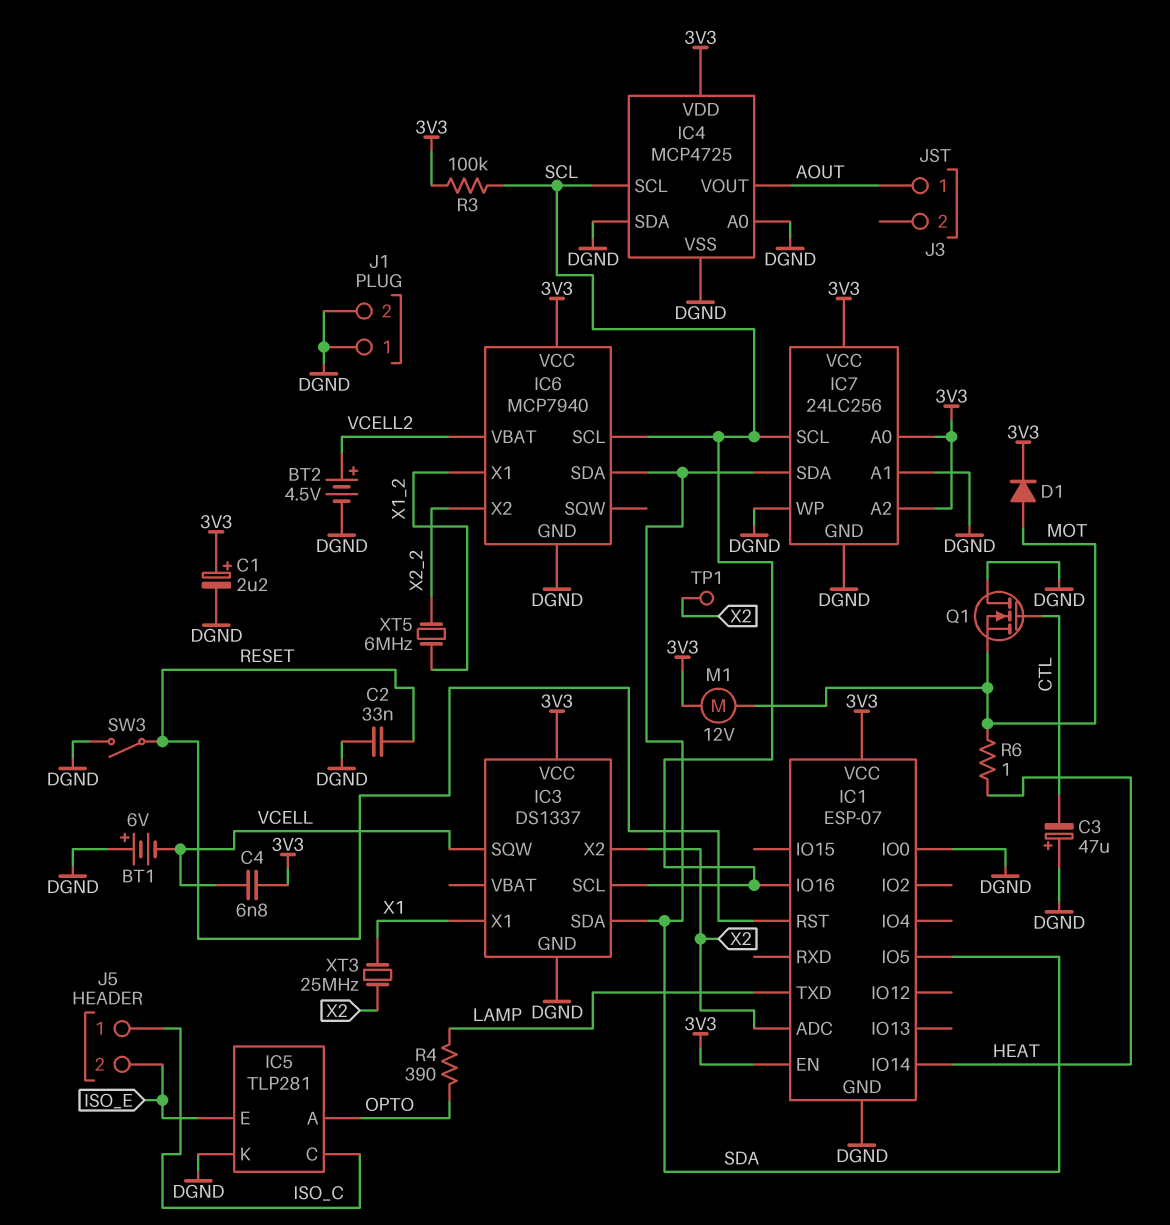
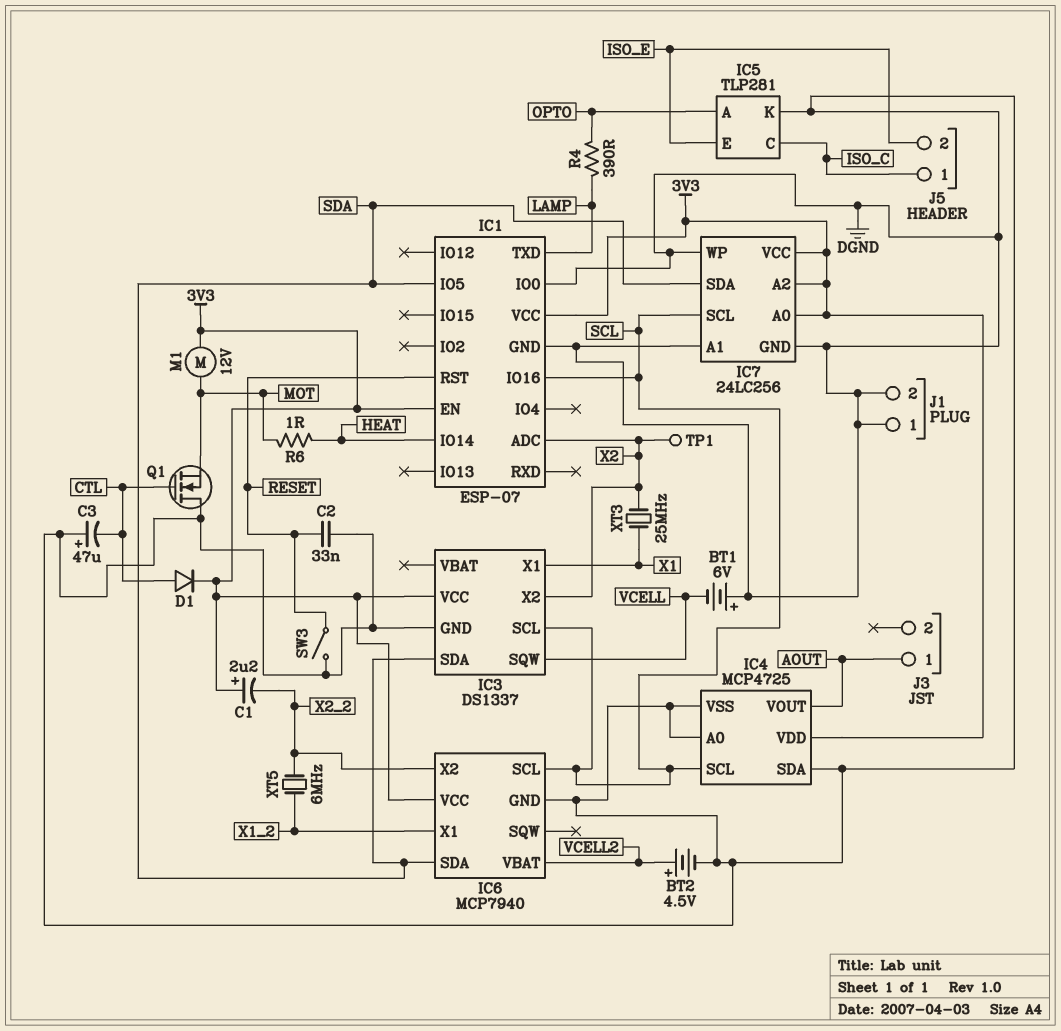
C1: 2.2uF (plus 3V3, minus DGND) -> 2.2uF (plus 3V3, minus X2_2)
C4: 6.8nF (3V3, VCELL) -> none
D1: diode (A MOT, K 3V3) -> diode (A CTL, K 3V3)
R3: 100k (3V3, SCL) -> none

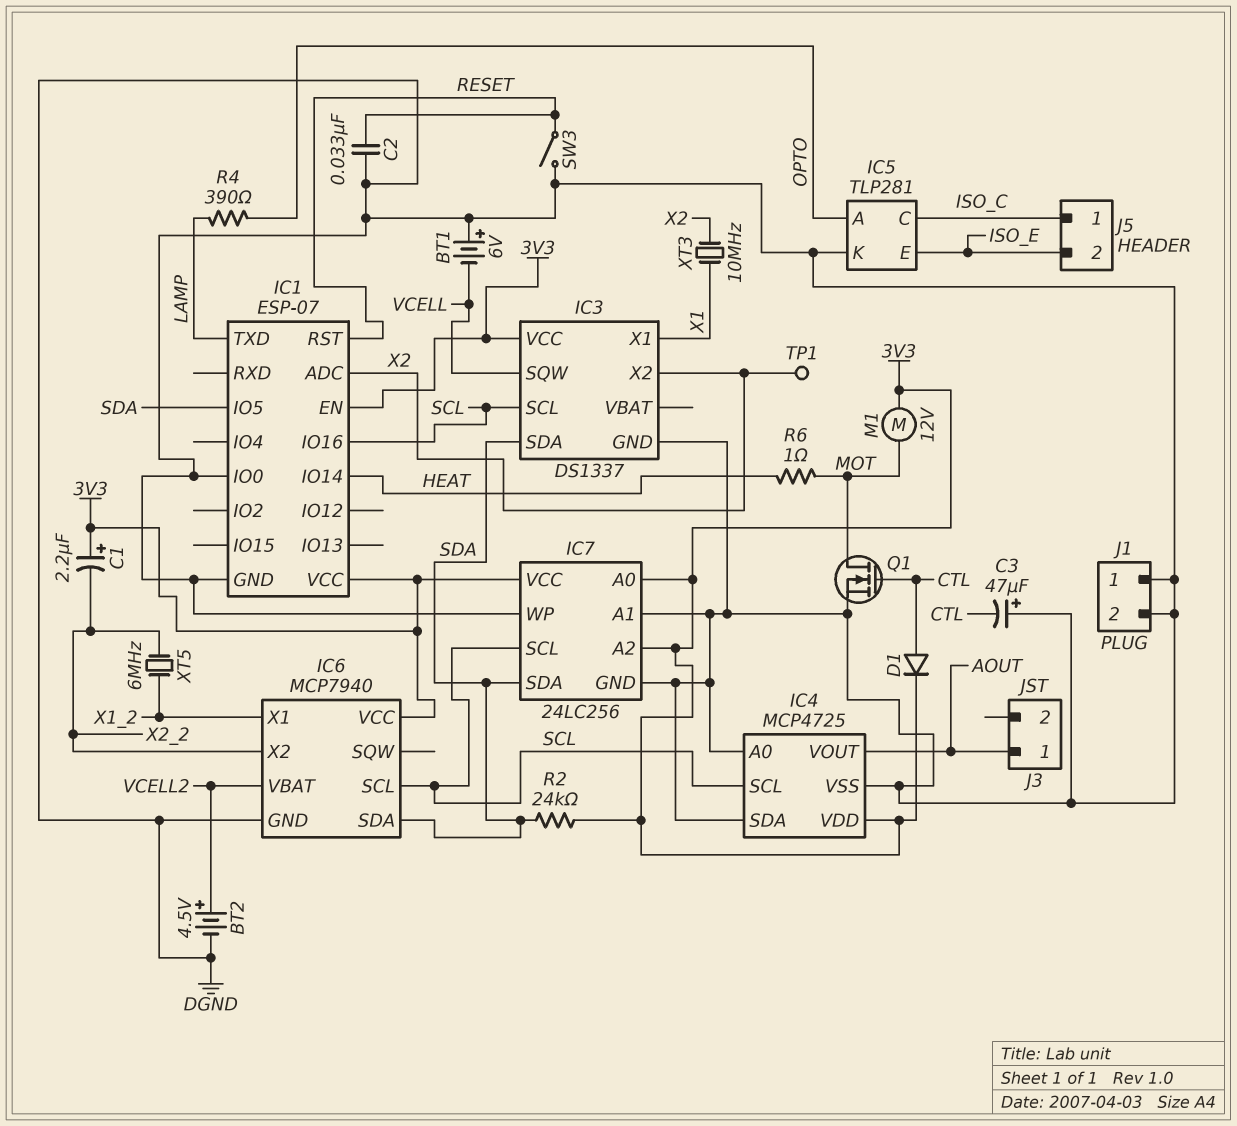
Q1: NMOS (G CTL, D DGND, S MOT) -> NMOS (G CTL, D MOT, S DGND)
R2: none -> 24k (3V3, SDA)
XT3: 25MHz (X1, X2) -> 10MHz (X1, X2)

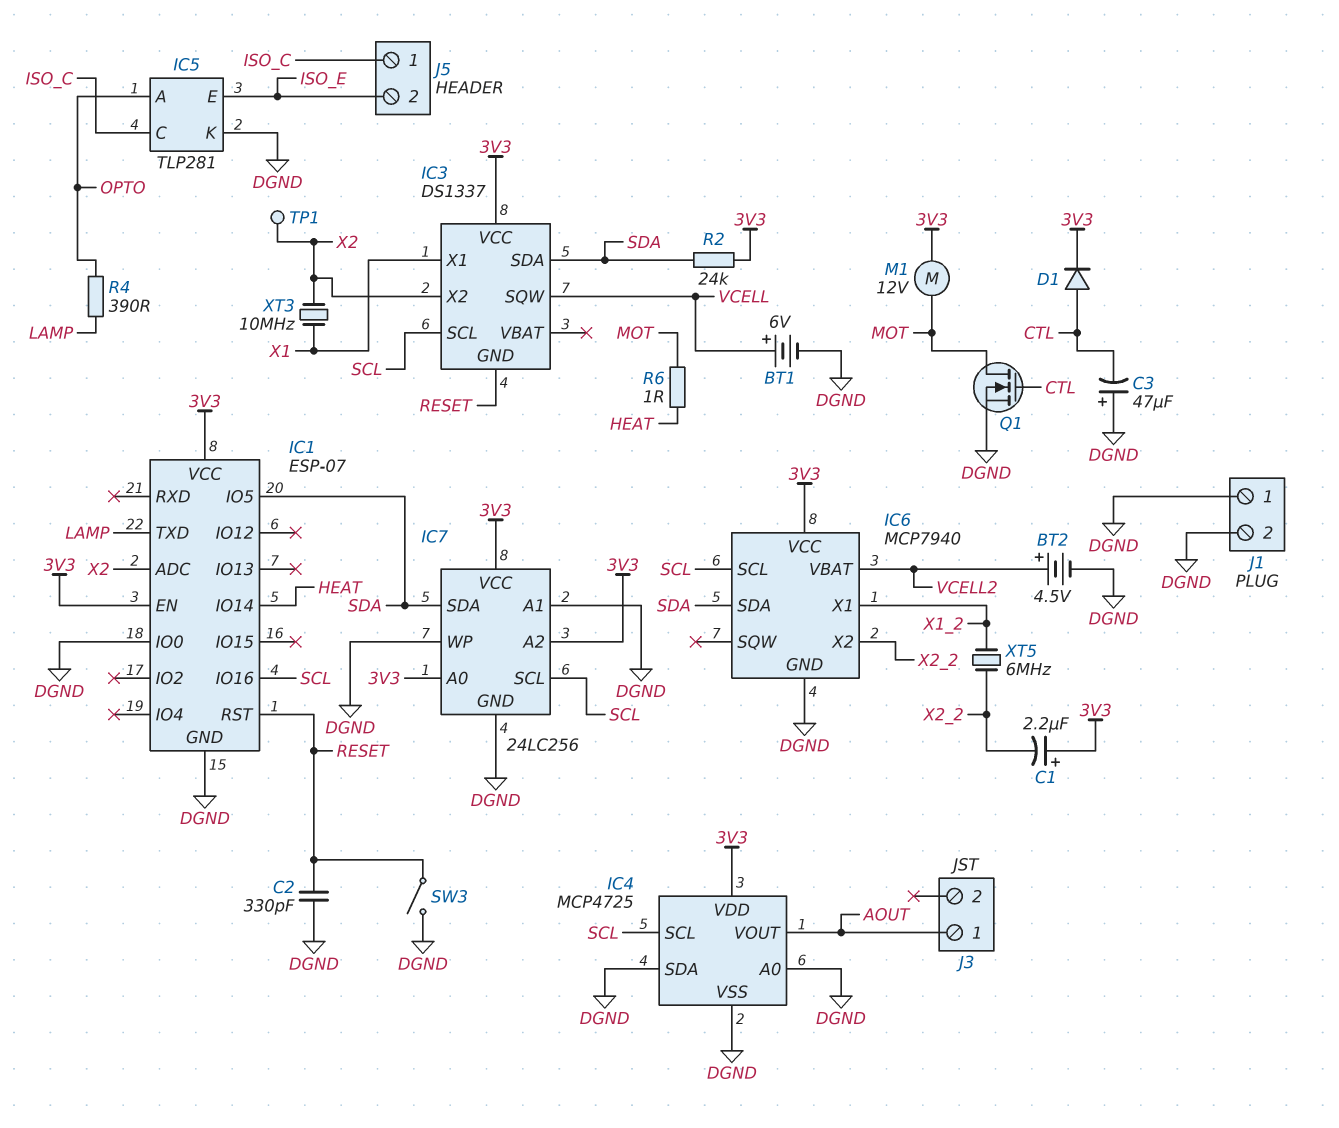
BT1: 6V (plus DGND, minus VCELL) -> 6V (plus VCELL, minus DGND)
C2: 33nF (DGND, RESET) -> 330pF (DGND, RESET)
IC3 pin GND: DGND -> RESET

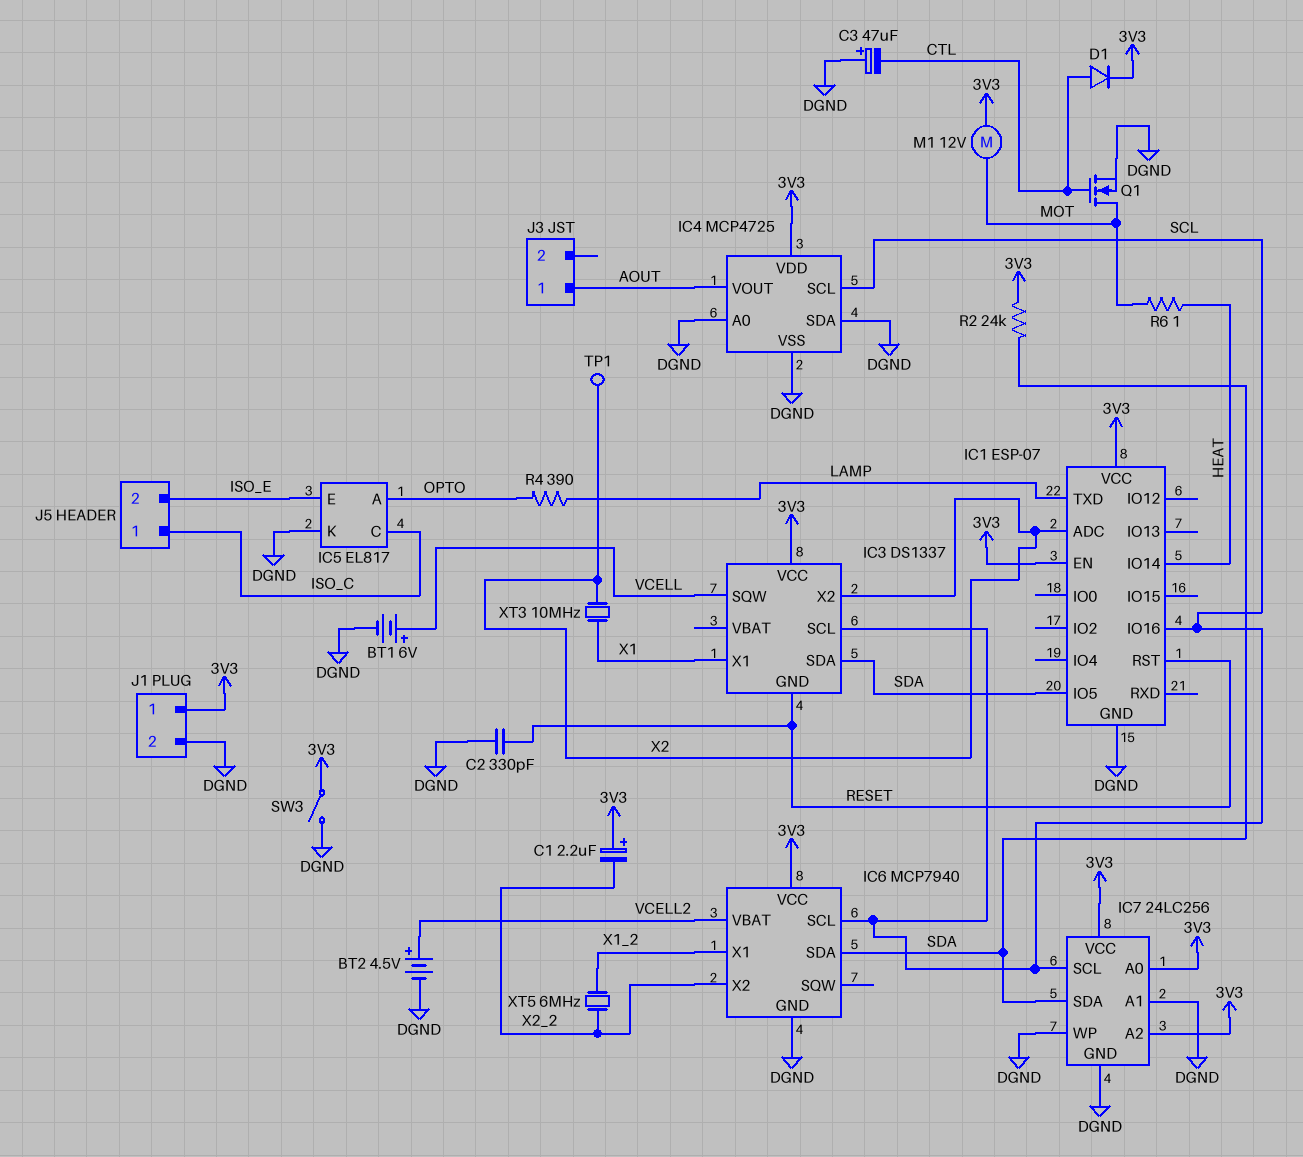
IC1 pin IO0: DGND -> none
IC5: TLP281 -> EL817
J1 pin 1: DGND -> 3V3
SW3: switch (DGND, RESET) -> switch (3V3, DGND)

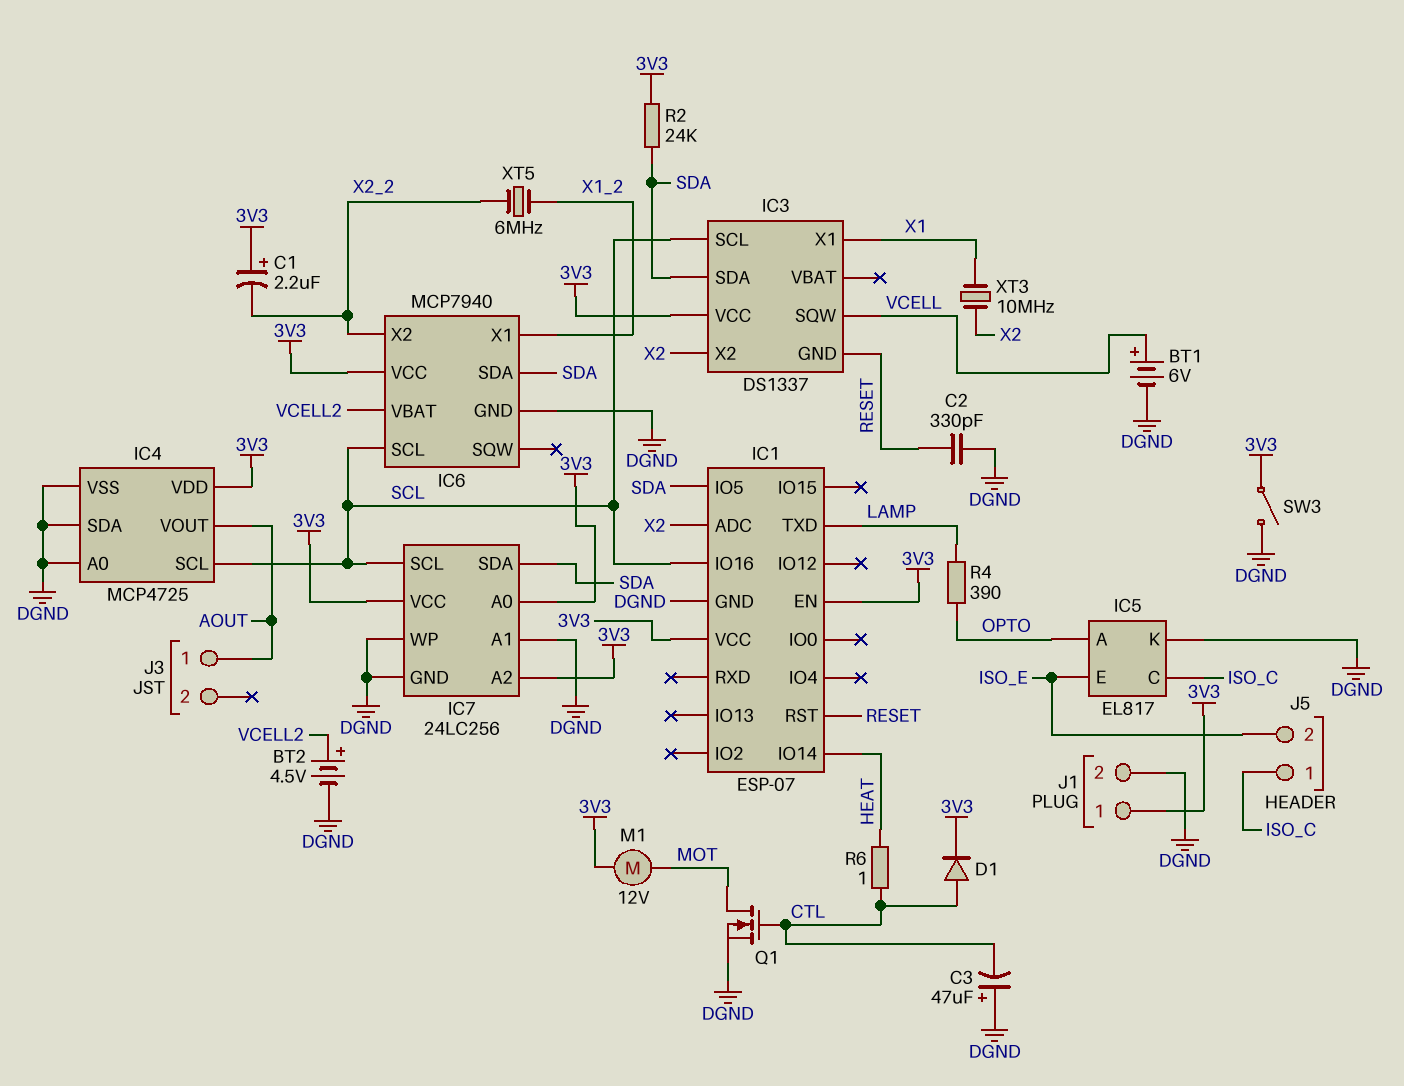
R6: 1 (HEAT, MOT) -> 1 (CTL, HEAT)
TP1: test point (X2) -> none

